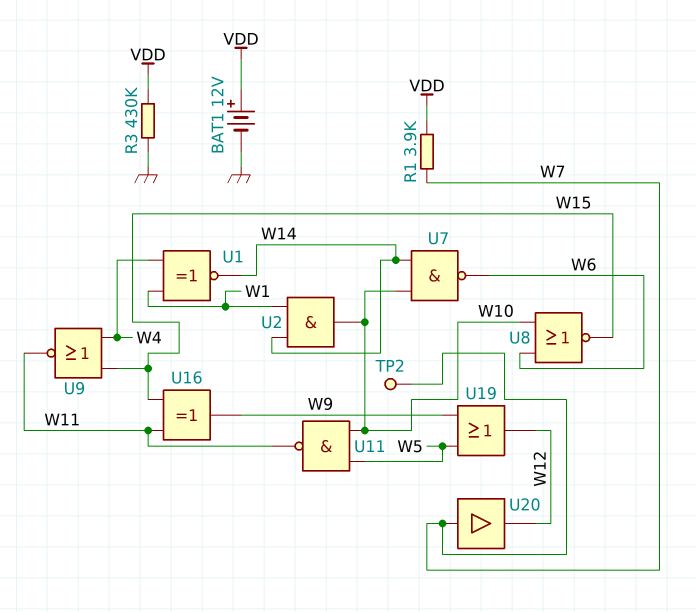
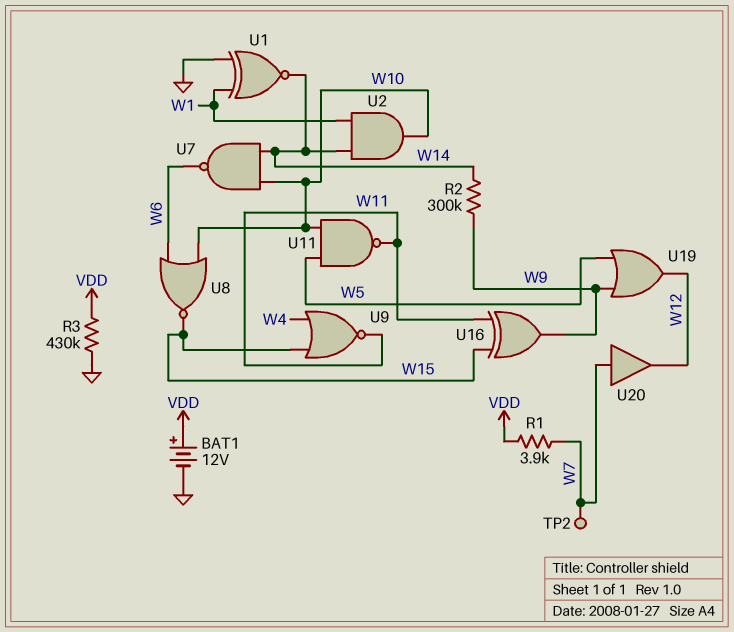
R2: none -> 300k (W9, W14)
U1: XNOR (in W1, in W4, out W14) -> XNOR (in GND, in W1, out W14)

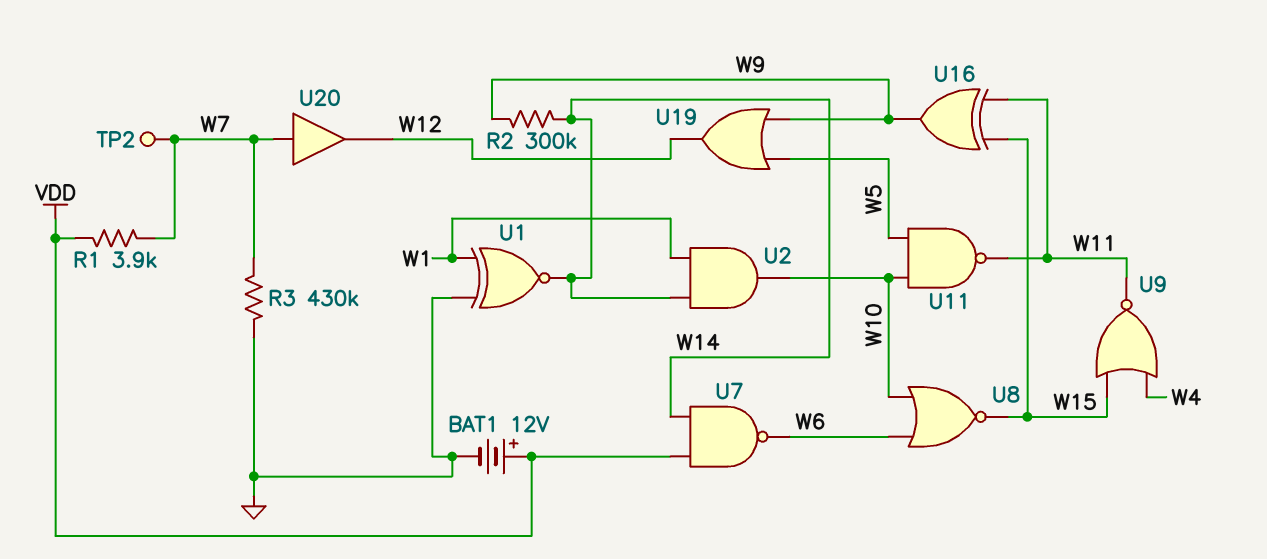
R3: 430k (GND, VDD) -> 430k (GND, W7)
U7: NAND (in W10, in W14, out W6) -> NAND (in VDD, in W14, out W6)

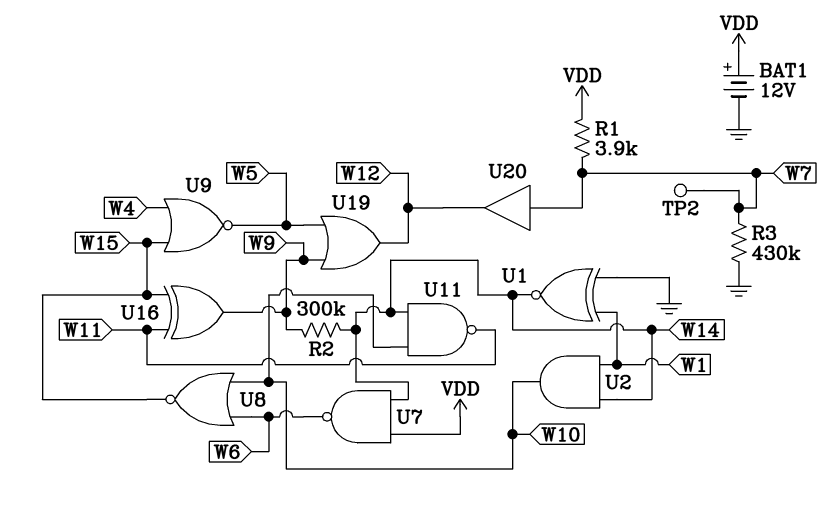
U9: NOR (in W4, in W15, out W11) -> NOR (in W4, in W15, out W5)
U11: NAND (in W5, in W10, out W11) -> NAND (in W10, in W14, out W11)

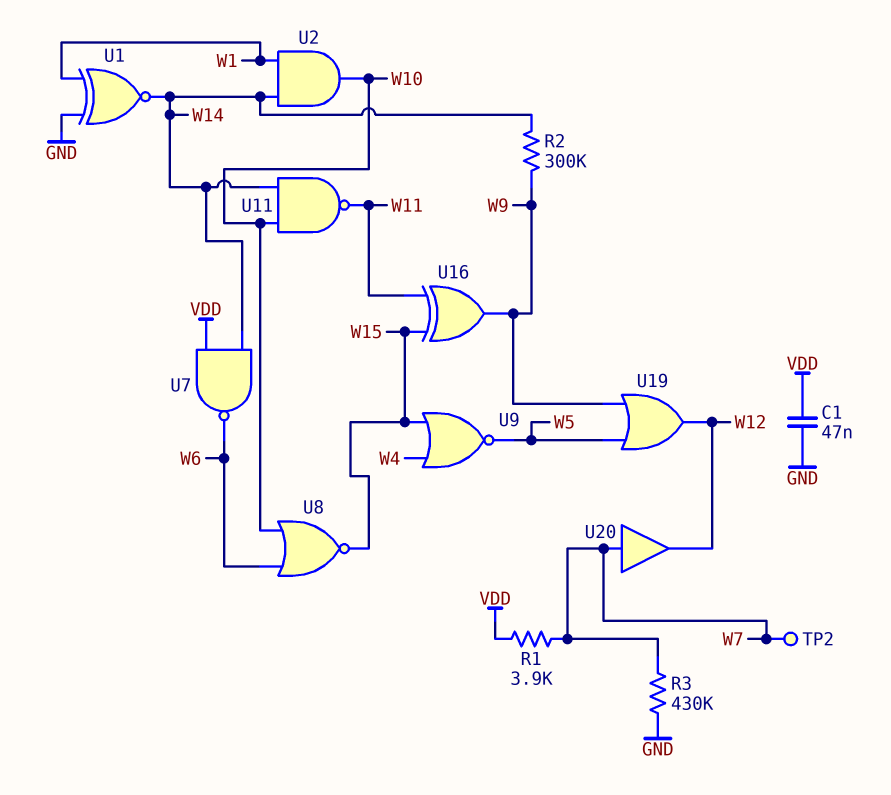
BAT1: 12V (plus VDD, minus GND) -> none
C1: none -> 47nF (GND, VDD)

